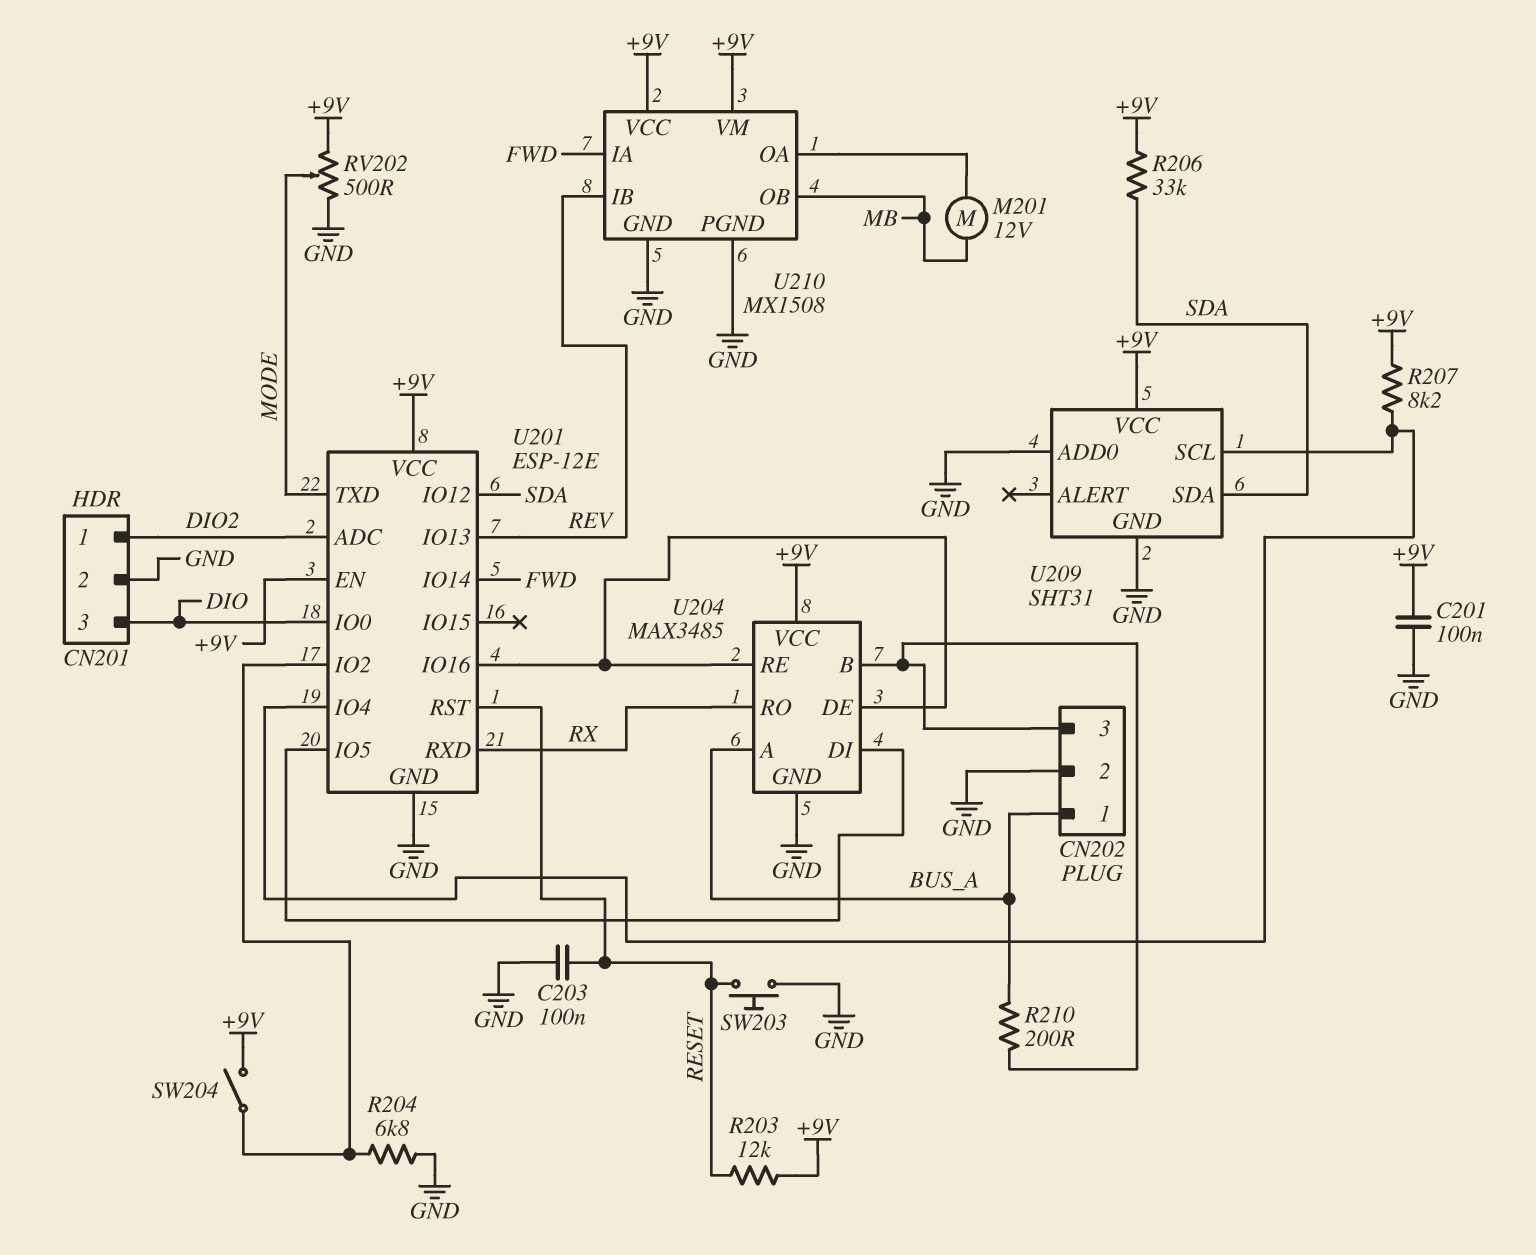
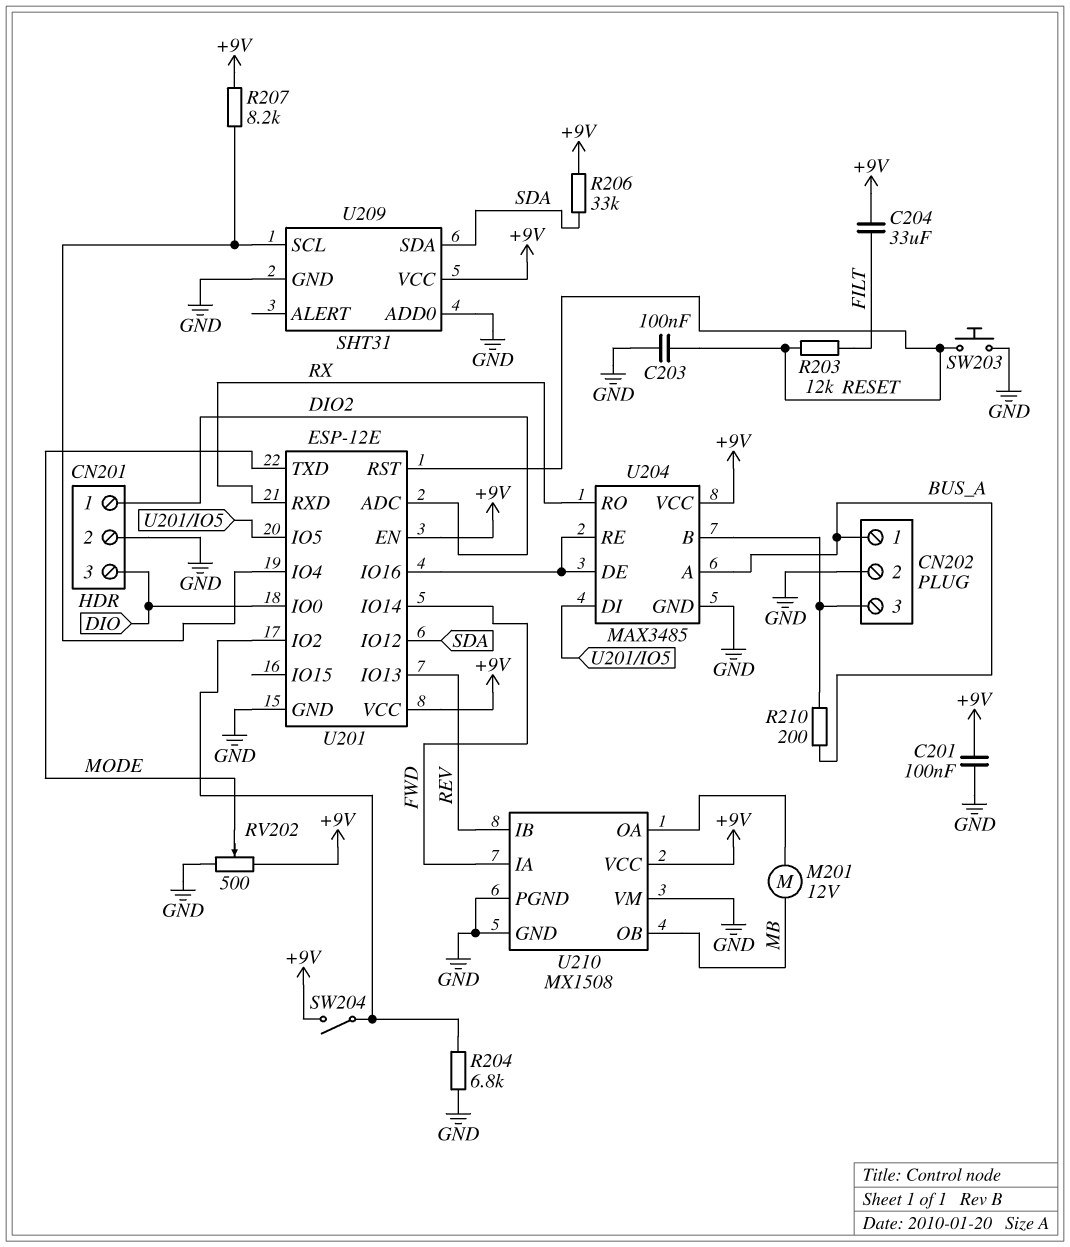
C204: none -> 33uF (+9V, FILT)
R203: 12k (+9V, RESET) -> 12k (FILT, RESET)
U210 pin VM: +9V -> GND

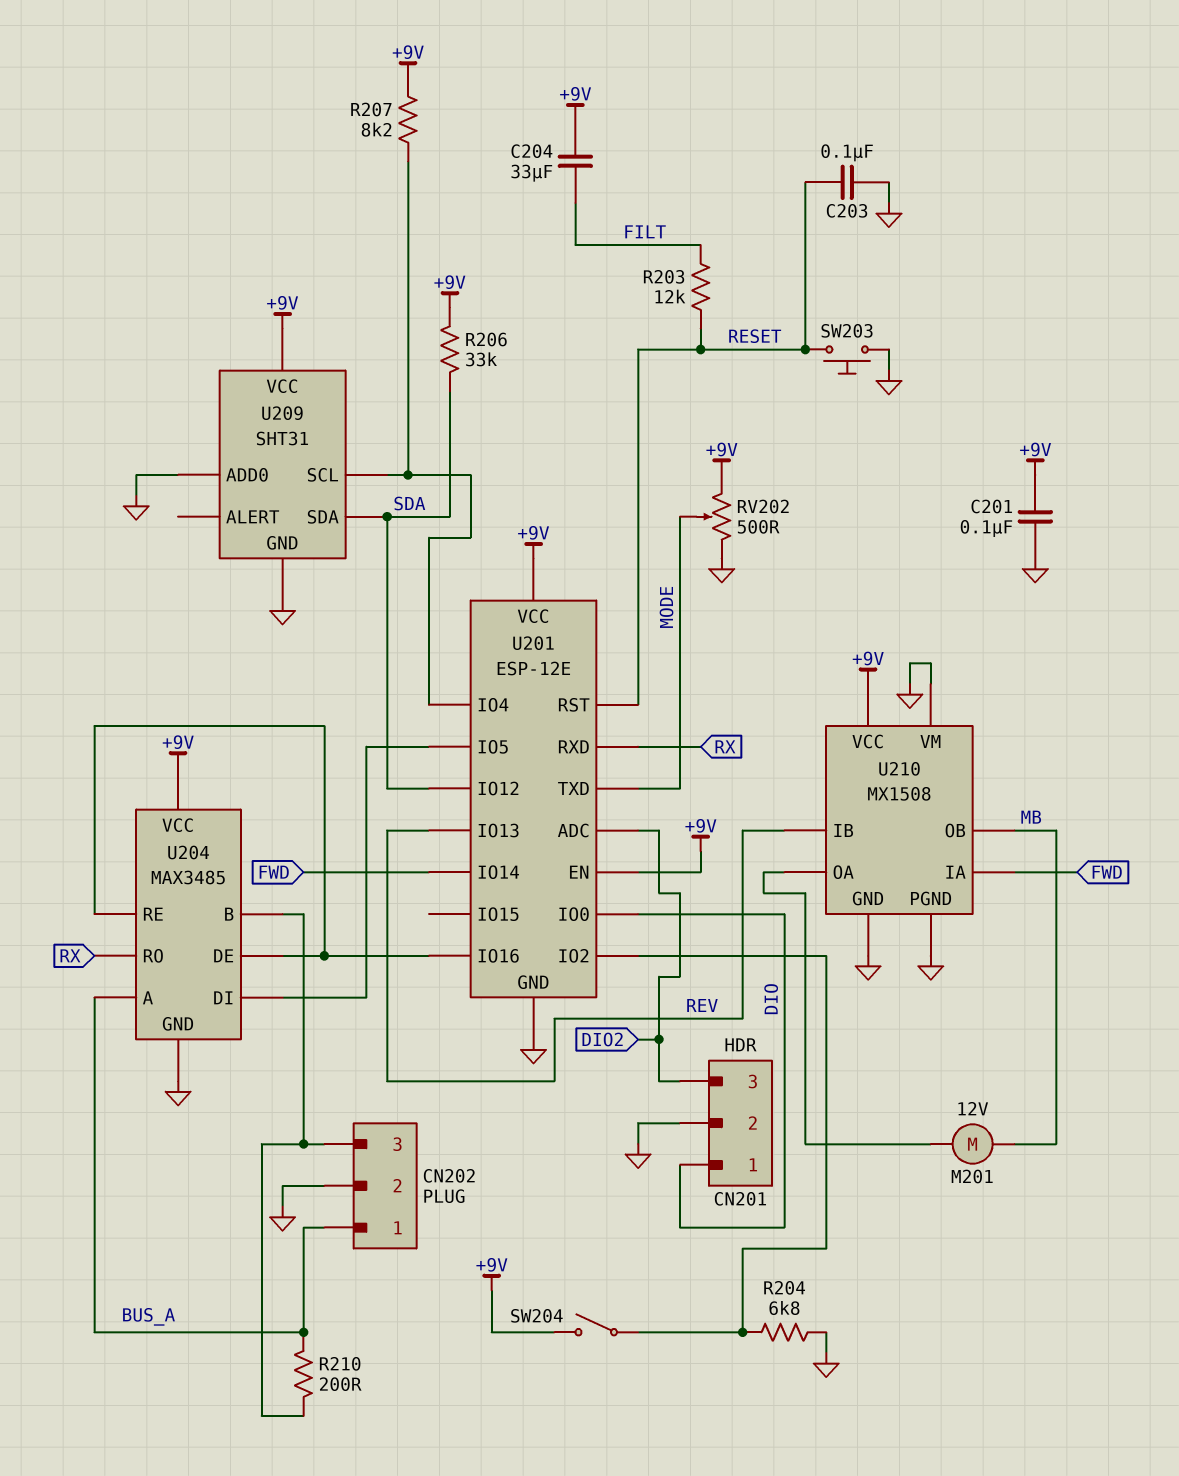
CN201 pin 1: DIO2 -> DIO
CN201 pin 3: DIO -> DIO2

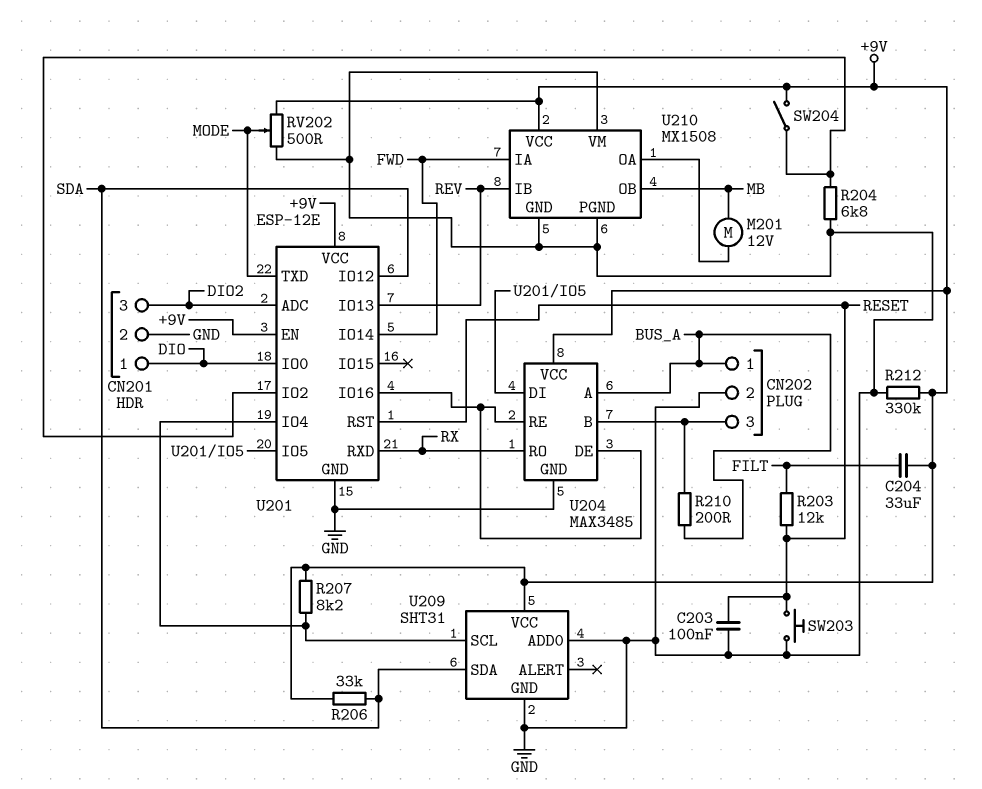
C201: 100nF (+9V, GND) -> none
R212: none -> 330k (+9V, GND)

